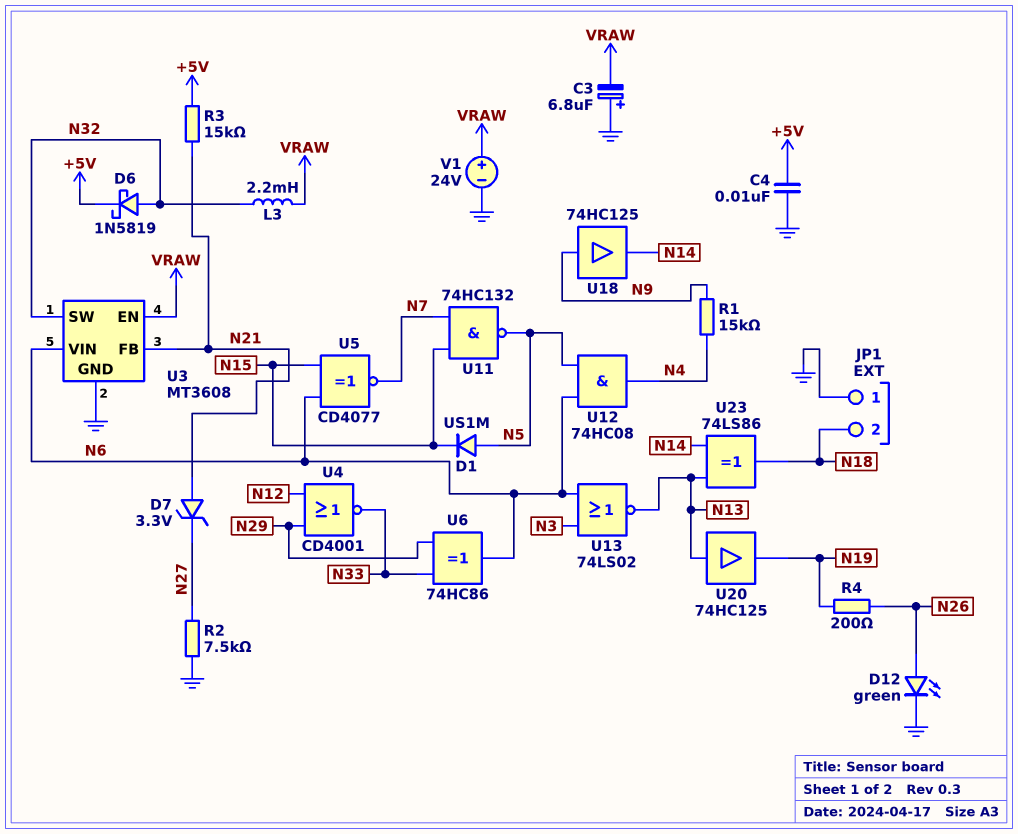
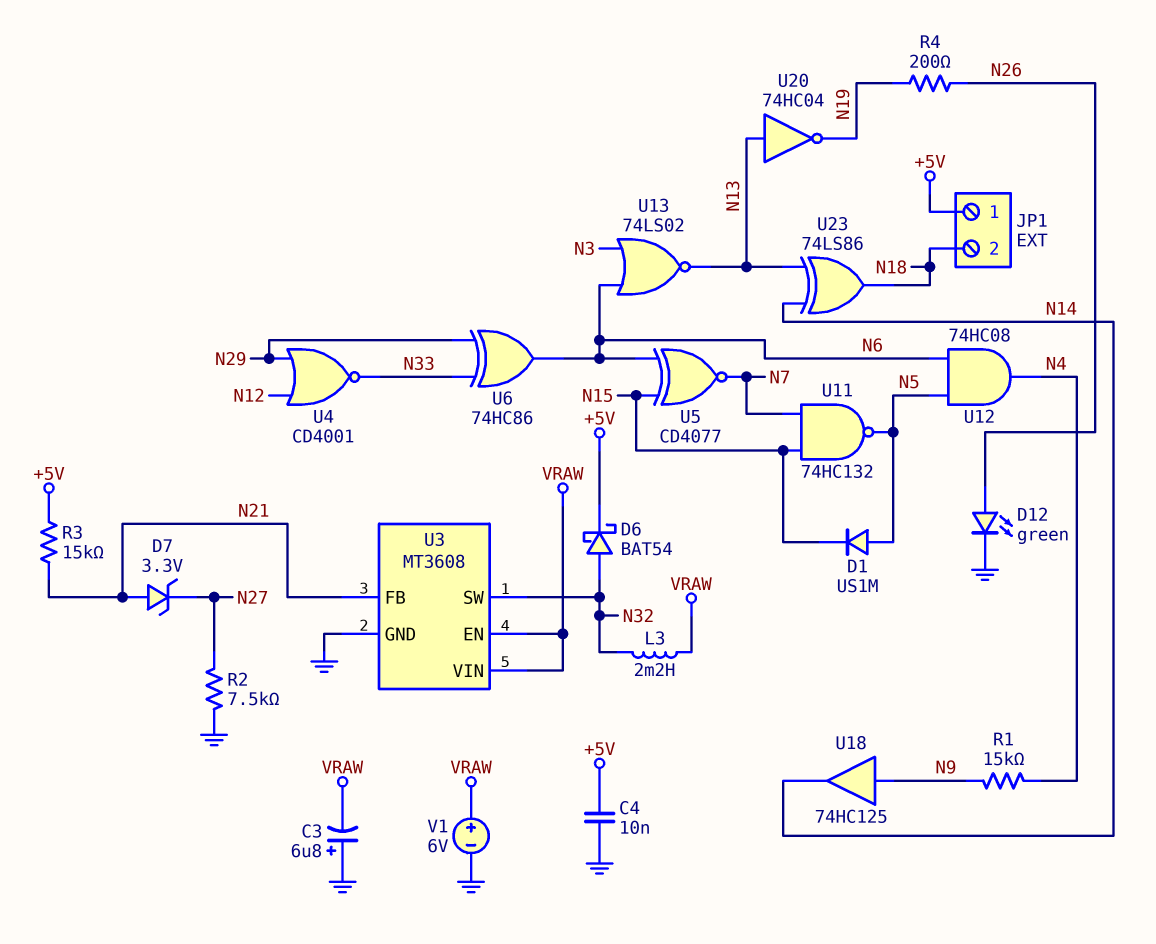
D6: schottky 1N5819 (A N32, K +5V) -> schottky BAT54 (A N32, K +5V)
JP1 pin 1: GND -> +5V
U3 pin VIN: N6 -> VRAW
U20: buffer 74HC125 (in N13, out N19) -> NOT 74HC04 (in N13, out N19)
V1: 24V (plus VRAW, minus GND) -> 6V (plus VRAW, minus GND)

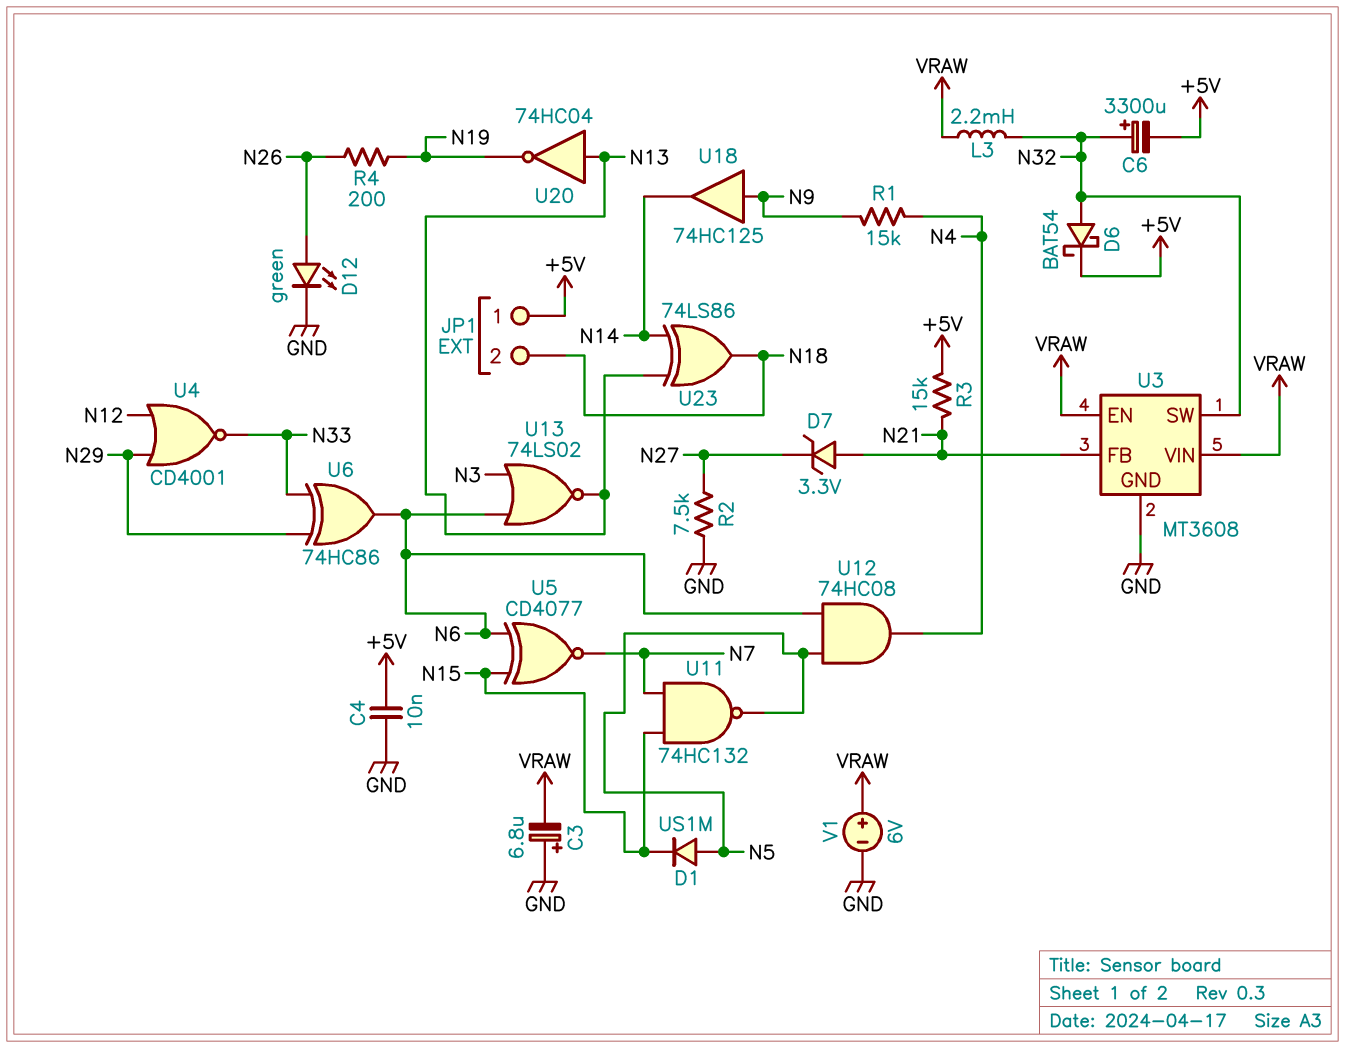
C6: none -> 3300uF (plus N32, minus +5V)

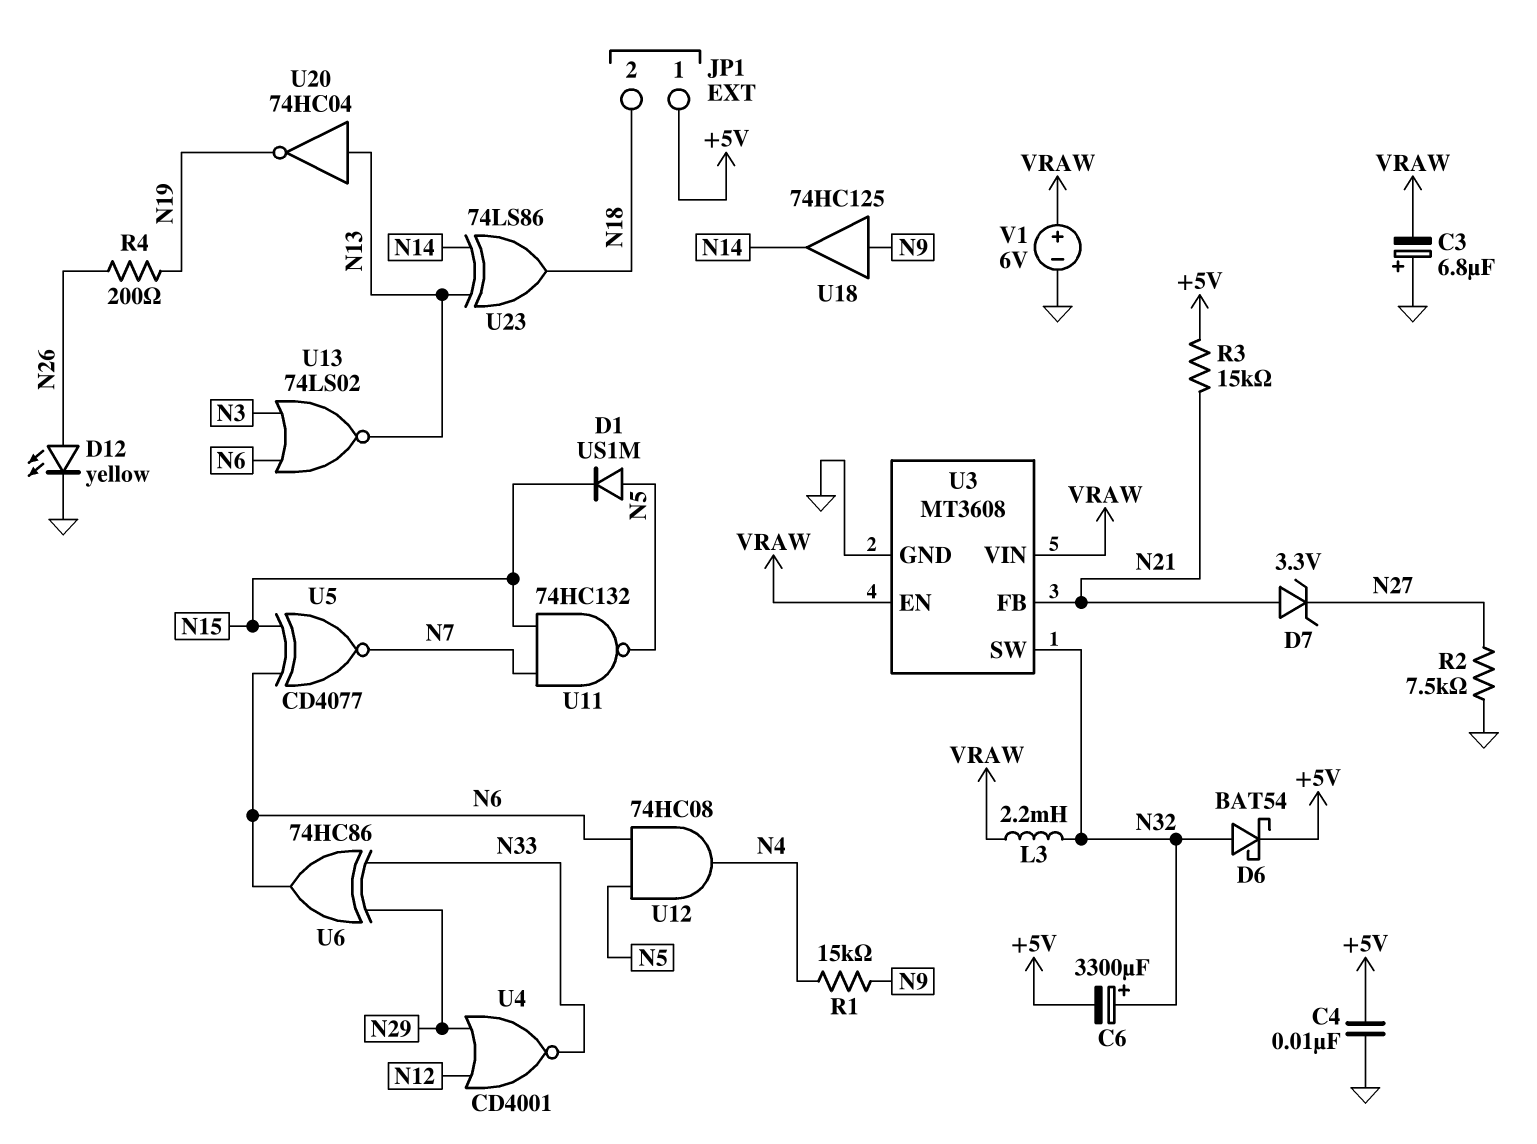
D12: LED green (A N26, K GND) -> LED yellow (A N26, K GND)

